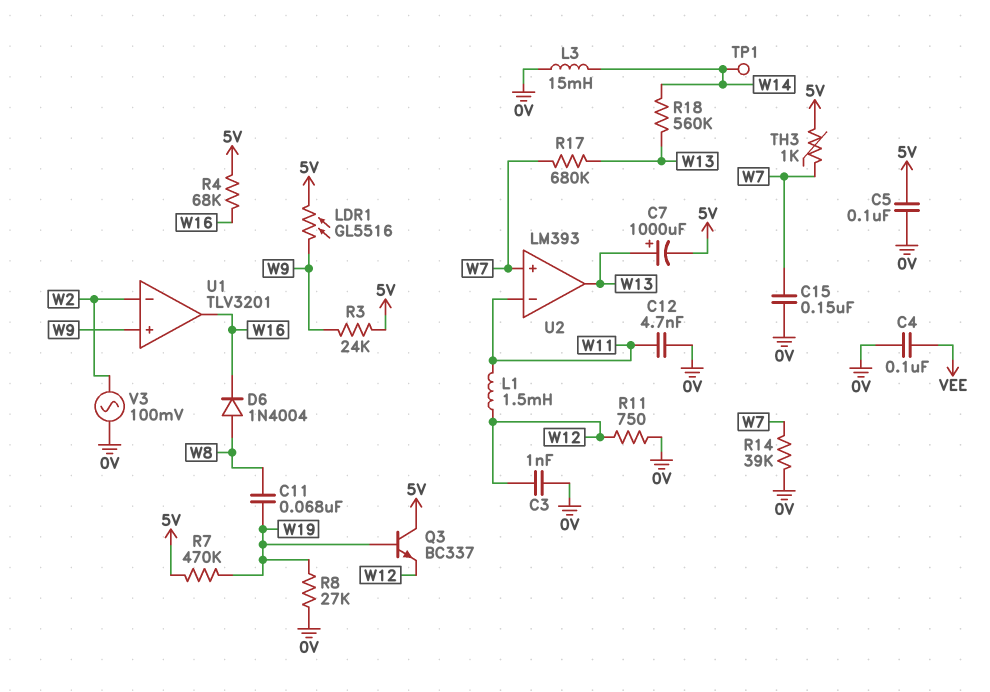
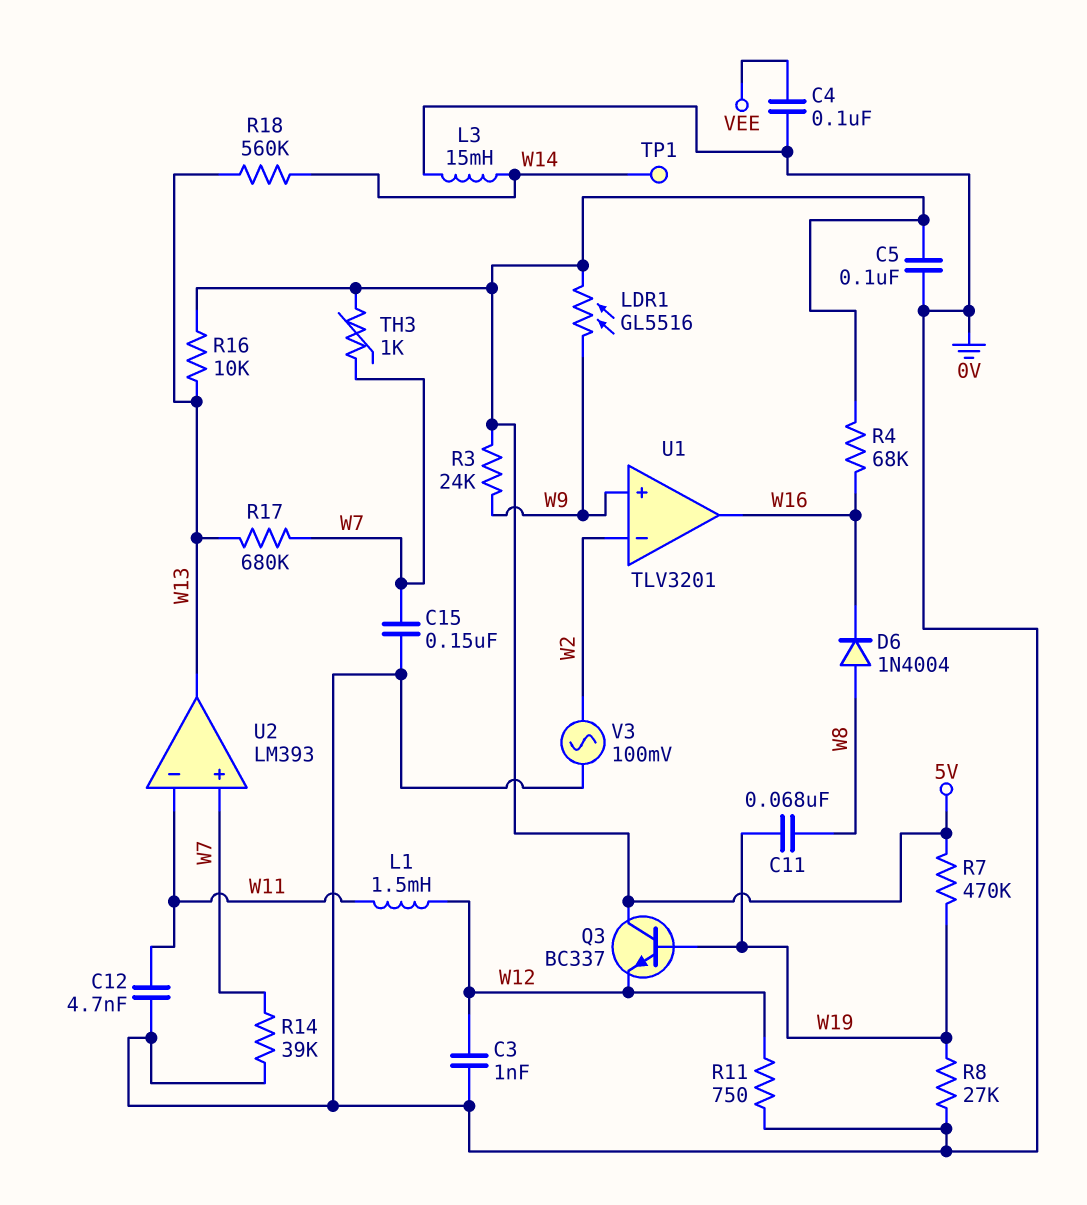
C7: 1000uF (plus W13, minus 5V) -> none
R16: none -> 10k (5V, W13)

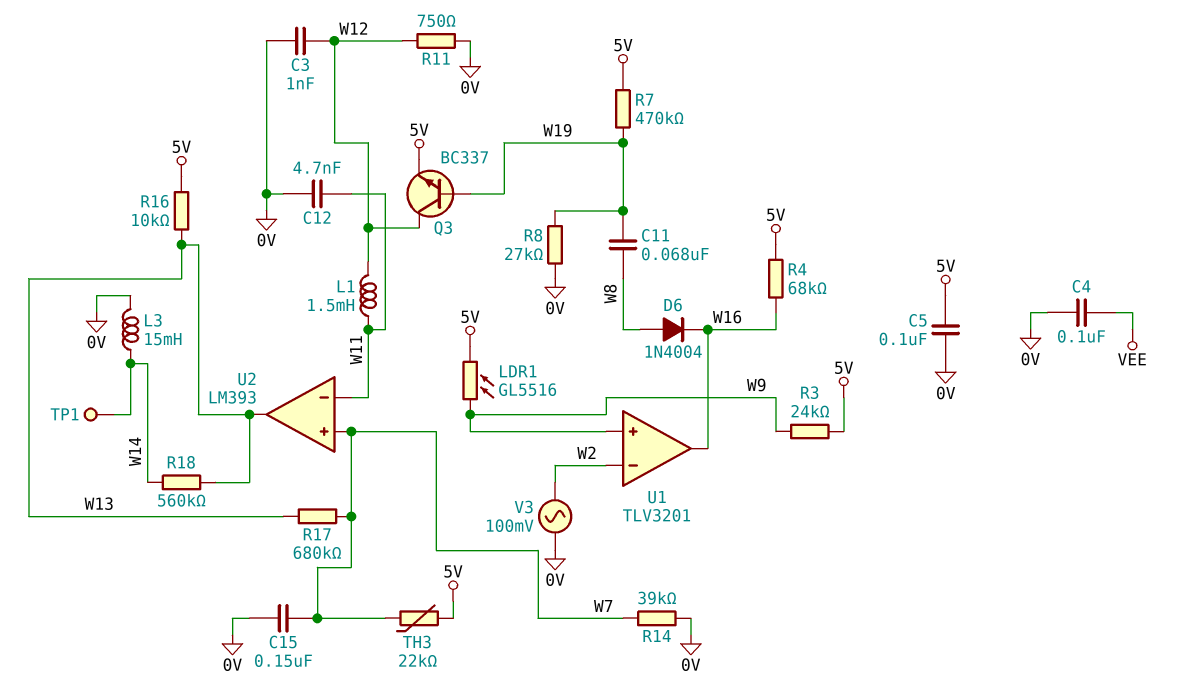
Q3: NPN BC337 (B W19, C 5V, E W12) -> NPN BC337 (B W19, C W12, E 5V)
TH3: 1k (5V, W7) -> 22k (5V, W7)

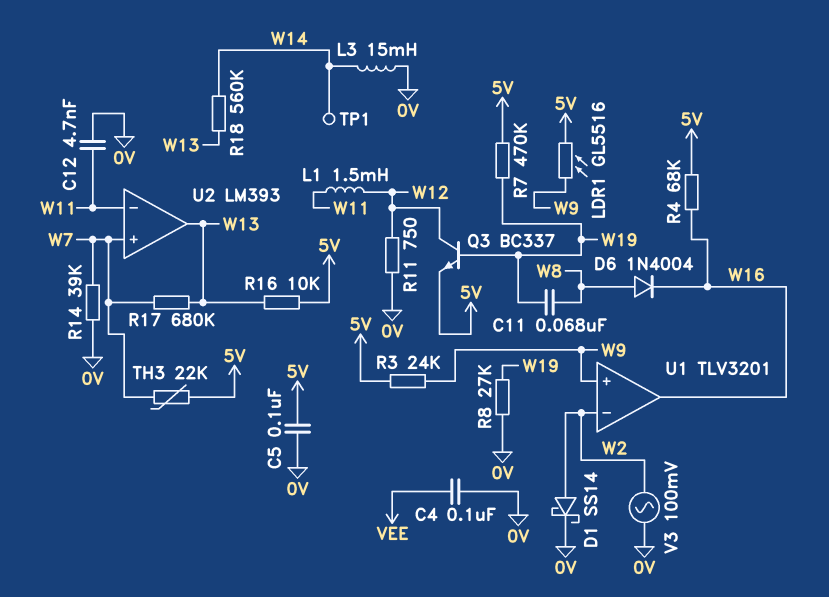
C3: 1nF (0V, W12) -> none
C15: 150nF (0V, W7) -> none
D1: none -> schottky SS14 (A W2, K 0V)

